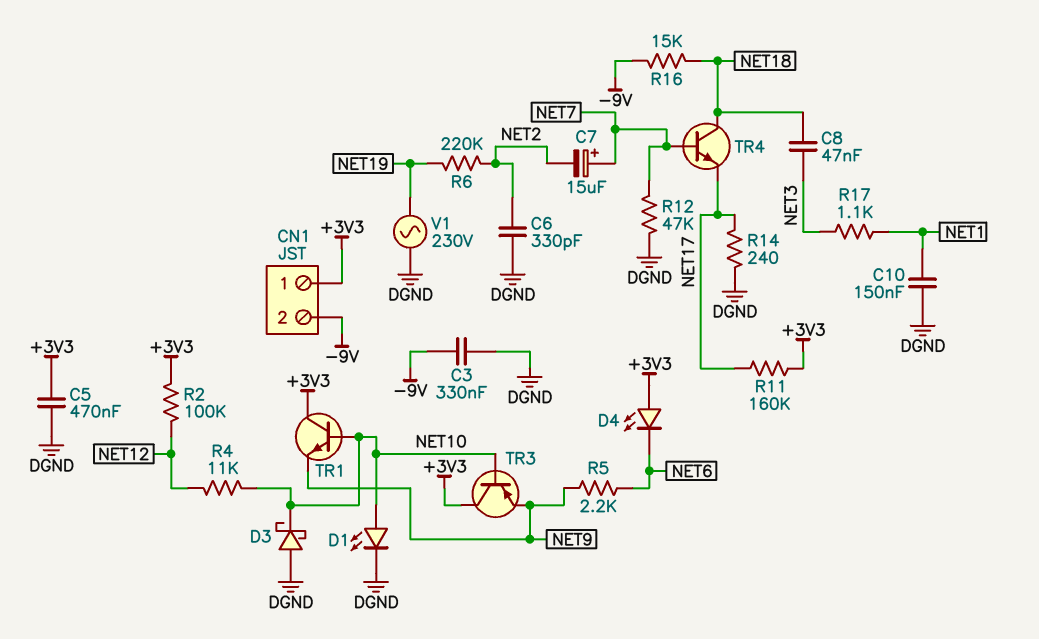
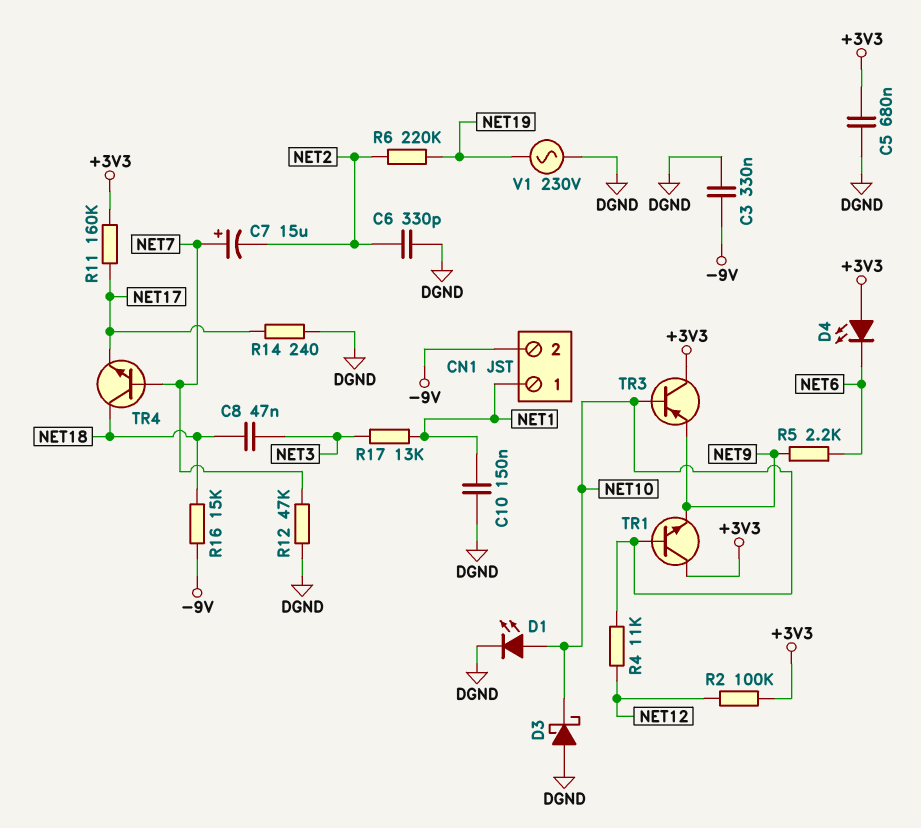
C5: 470nF (+3V3, DGND) -> 680nF (+3V3, DGND)
CN1 pin 1: +3V3 -> NET1
R17: 1.1k (NET1, NET3) -> 13k (NET1, NET3)

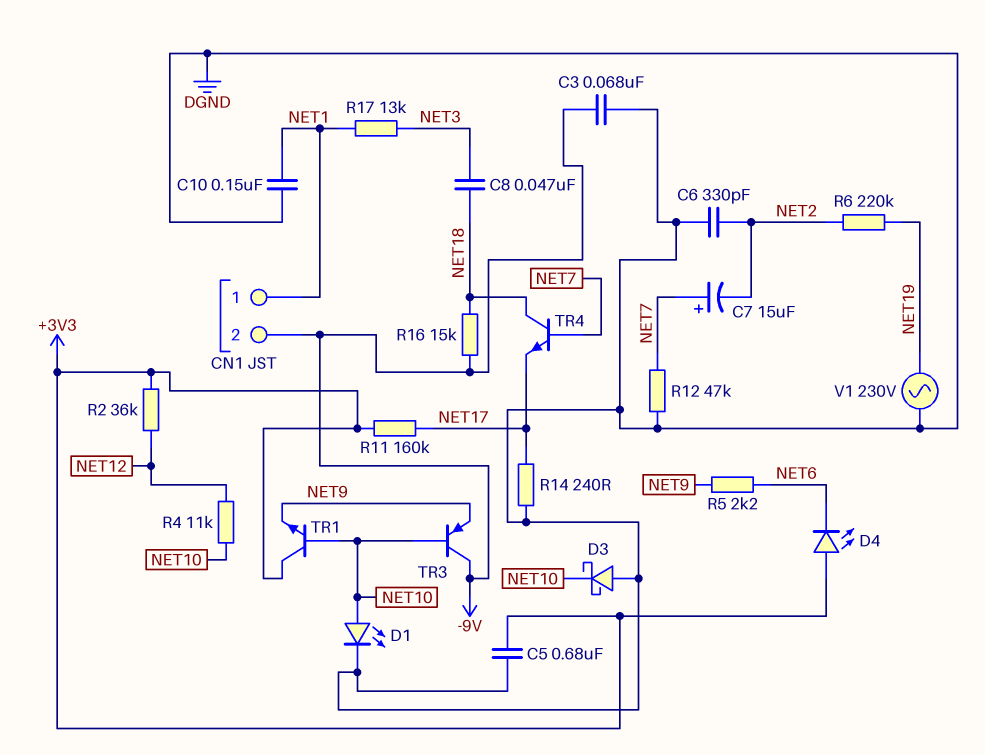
C3: 330nF (-9V, DGND) -> 68nF (-9V, DGND)
R2: 100k (+3V3, NET12) -> 36k (+3V3, NET12)
TR3: PNP (B NET10, C +3V3, E NET9) -> PNP (B NET10, C -9V, E NET9)

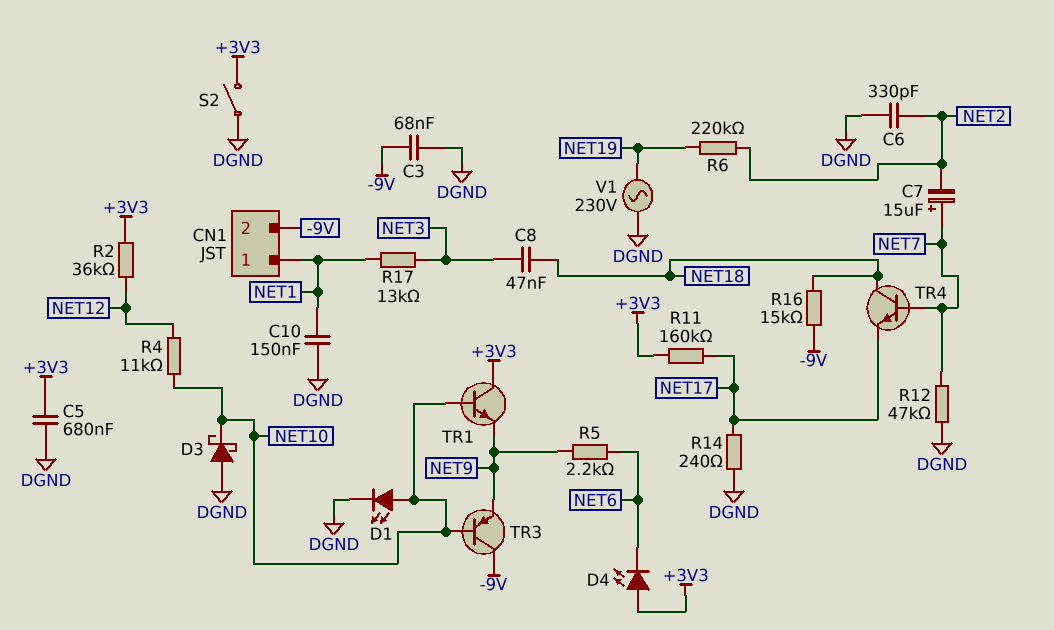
S2: none -> switch (+3V3, DGND)

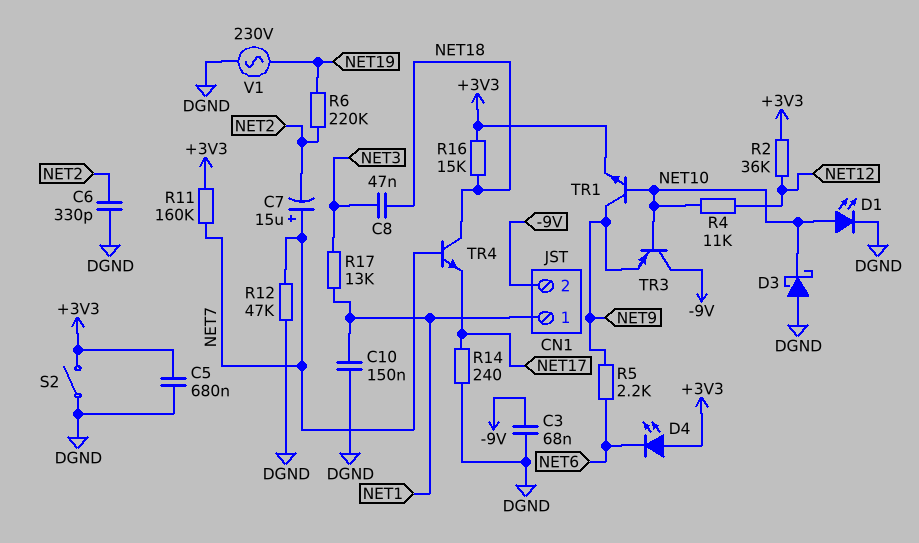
R11: 160k (+3V3, NET17) -> 160k (+3V3, NET7)
R16: 15k (-9V, NET18) -> 15k (+3V3, NET18)
TR1: NPN (B NET10, C +3V3, E NET9) -> NPN (B NET10, C NET9, E +3V3)

